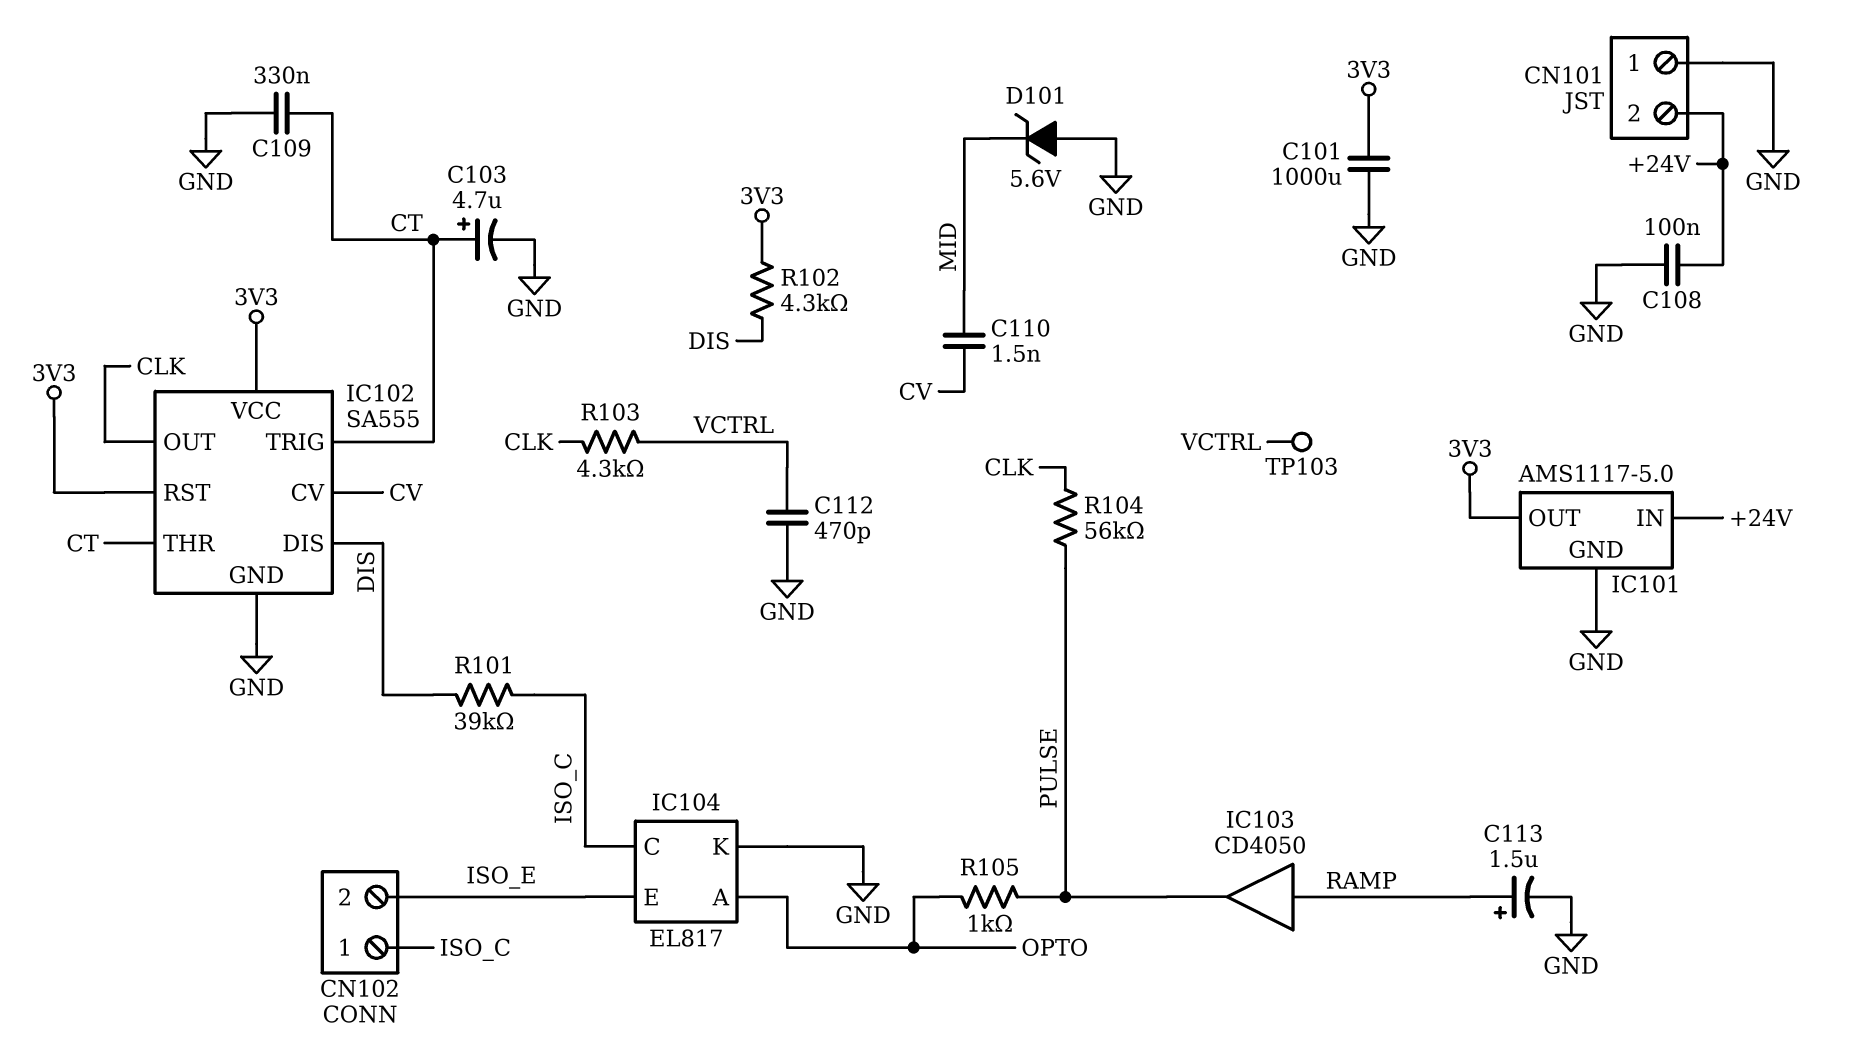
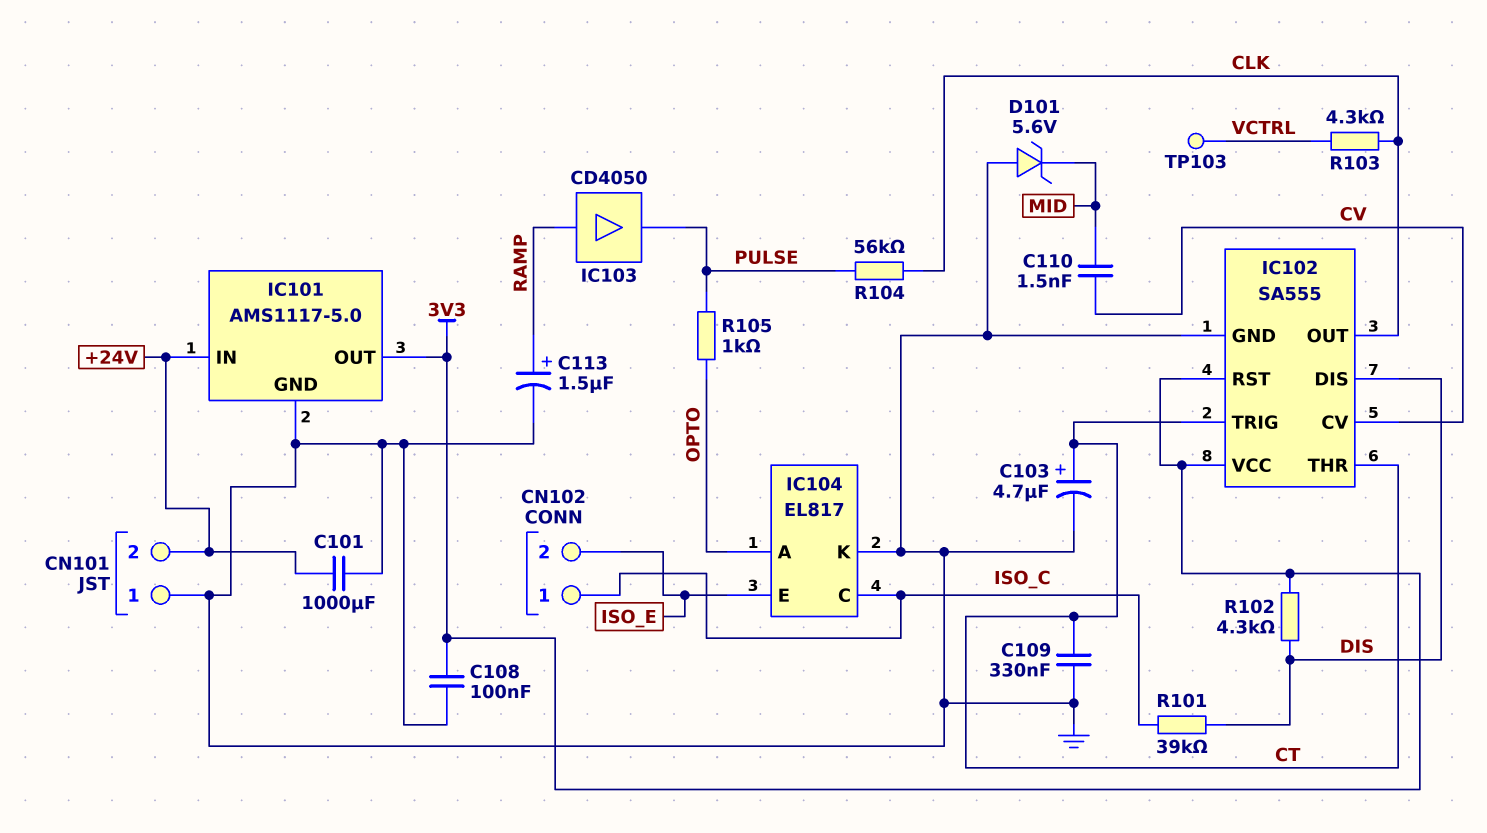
C101: 1000uF (3V3, GND) -> 1000uF (+24V, GND)
C108: 100nF (+24V, GND) -> 100nF (3V3, GND)
C112: 470pF (GND, VCTRL) -> none

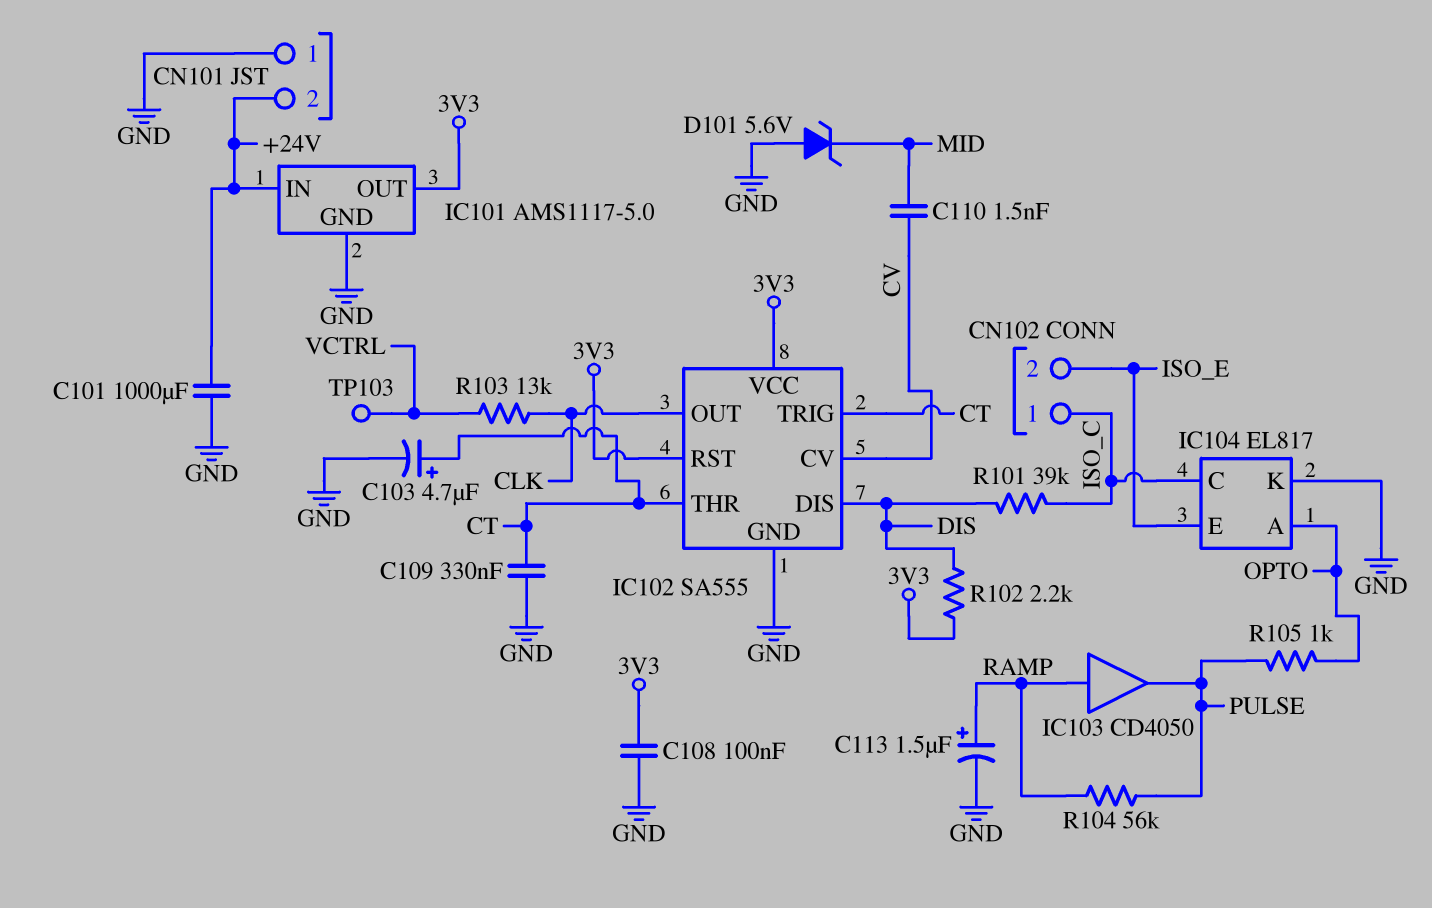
R102: 4.3k (3V3, DIS) -> 2.2k (3V3, DIS)
R103: 4.3k (CLK, VCTRL) -> 13k (CLK, VCTRL)
R104: 56k (CLK, PULSE) -> 56k (PULSE, RAMP)

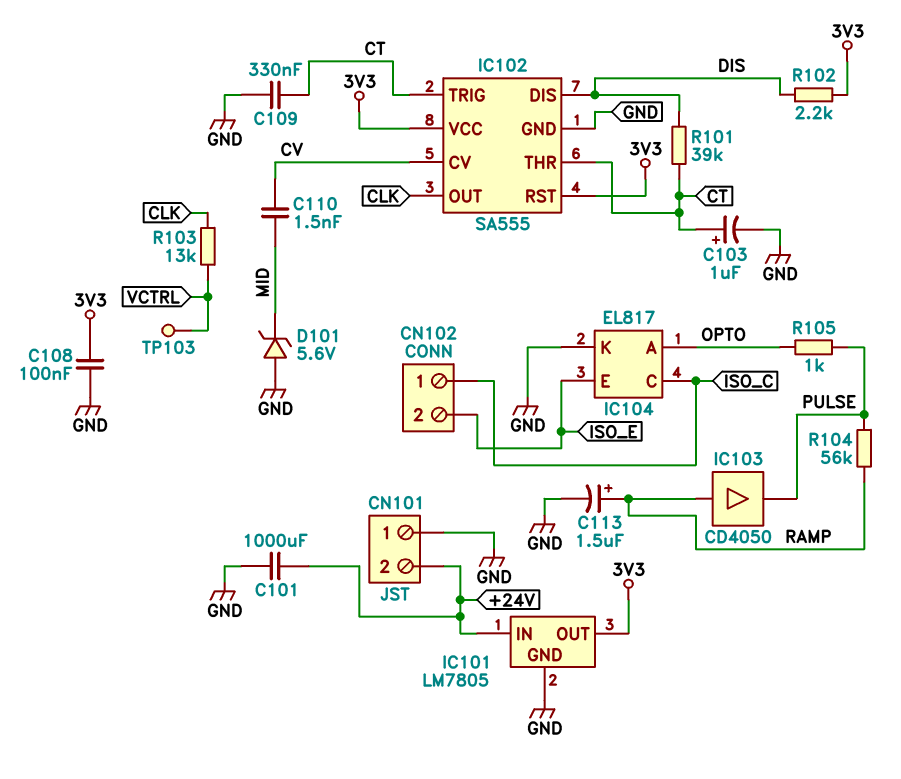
C103: 4.7uF (plus CT, minus GND) -> 1uF (plus CT, minus GND)
IC101: AMS1117-5.0 -> LM7805
R101: 39k (DIS, ISO_C) -> 39k (CT, DIS)

